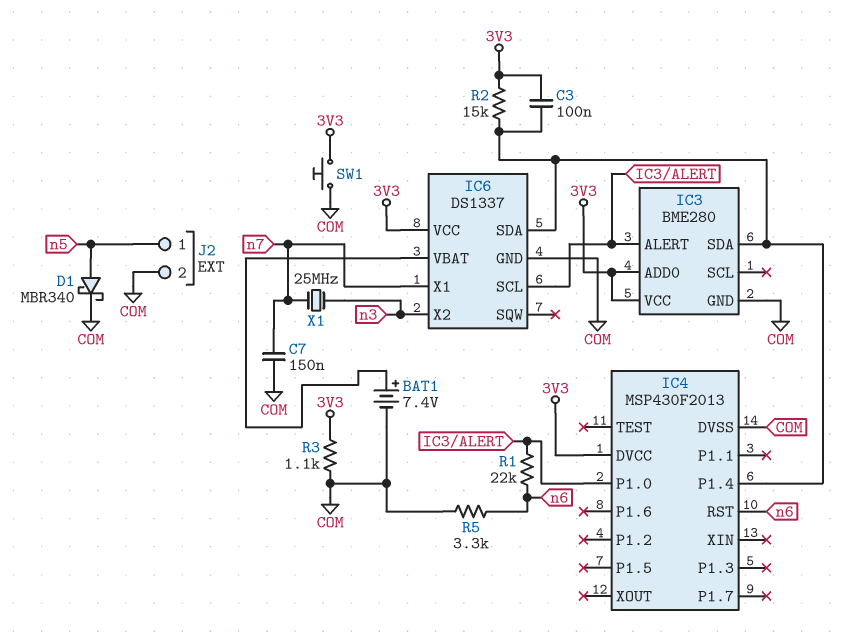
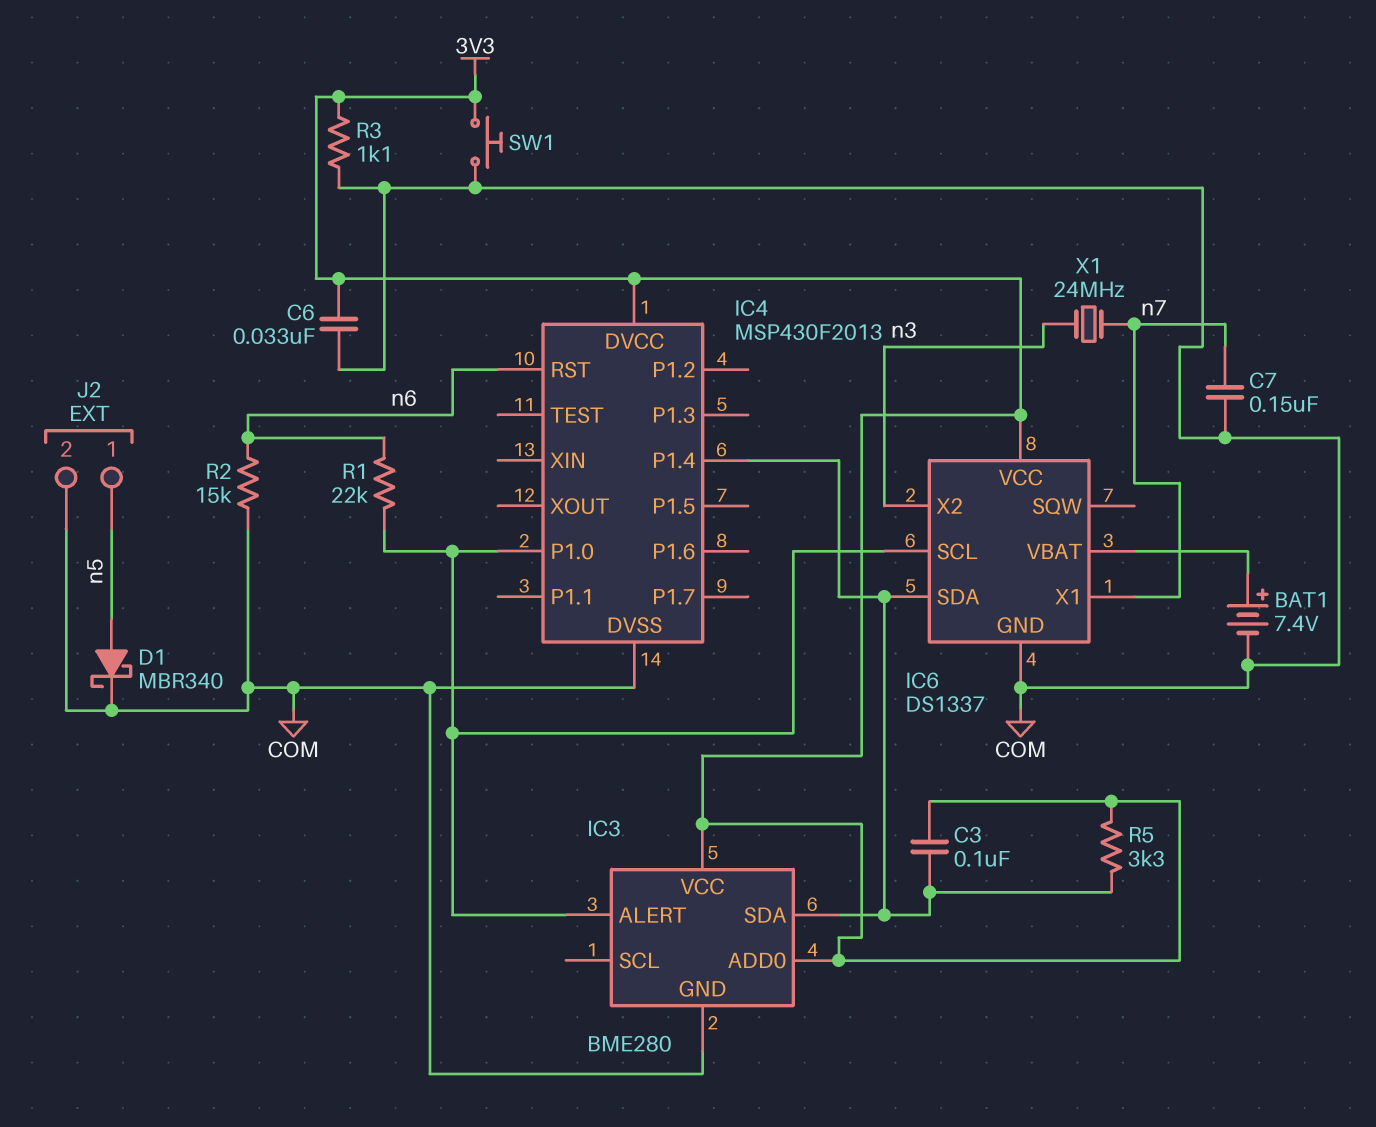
C6: none -> 33nF (3V3, COM)
R2: 15k (3V3, IC3/SDA) -> 15k (COM, n6)
R5: 3.3k (COM, n6) -> 3.3k (3V3, IC3/SDA)
X1: 25MHz (n3, n7) -> 24MHz (n3, n7)

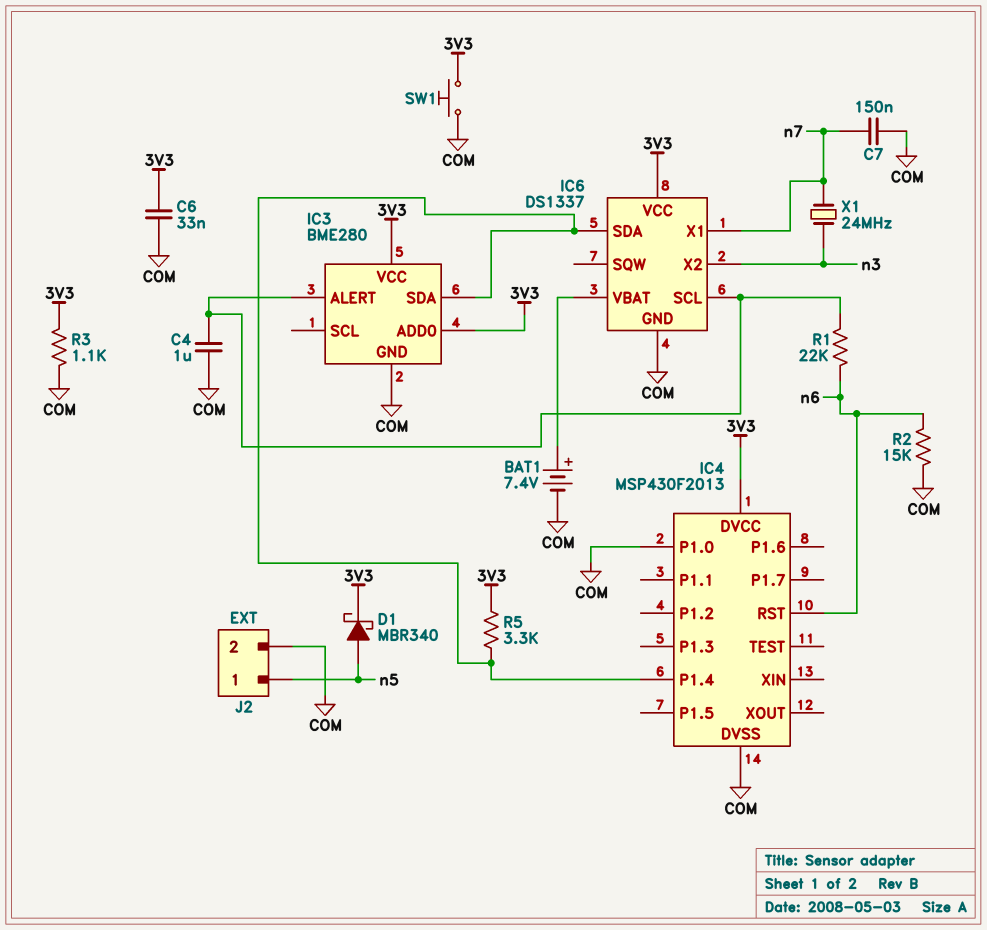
C3: 100nF (3V3, IC3/SDA) -> none
C4: none -> 1uF (COM, IC3/ALERT)
D1: schottky MBR340 (A n5, K COM) -> schottky MBR340 (A n5, K 3V3)
IC4 pin P1.0: IC3/ALERT -> COM

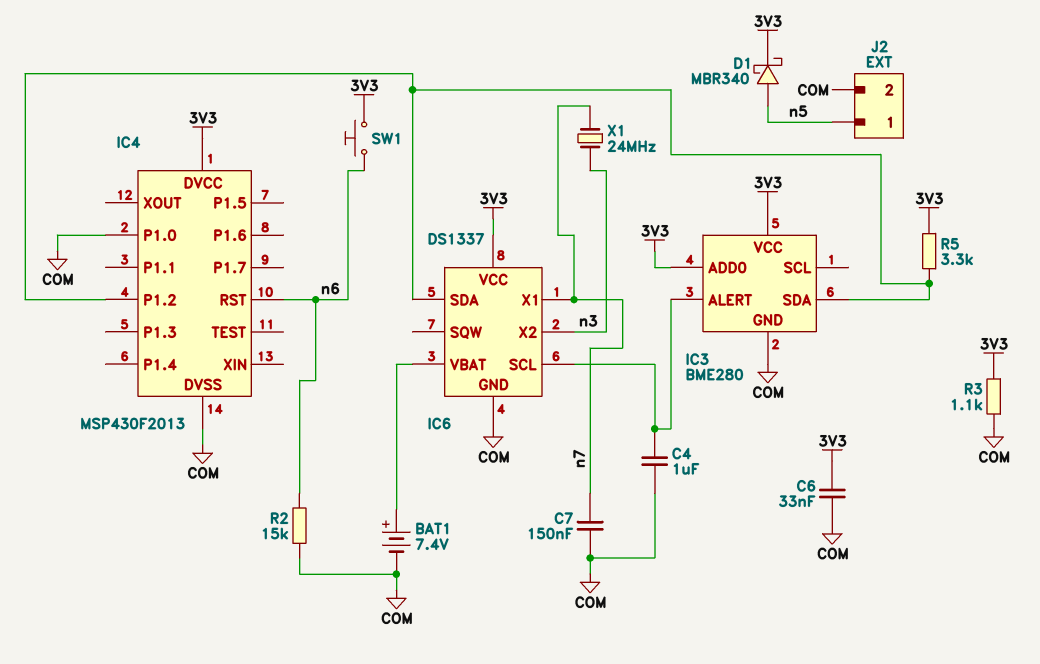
IC4 pin P1.2: none -> IC3/SDA
IC4 pin P1.4: IC3/SDA -> none
R1: 22k (IC3/ALERT, n6) -> none
SW1: button (3V3, COM) -> button (3V3, n6)

